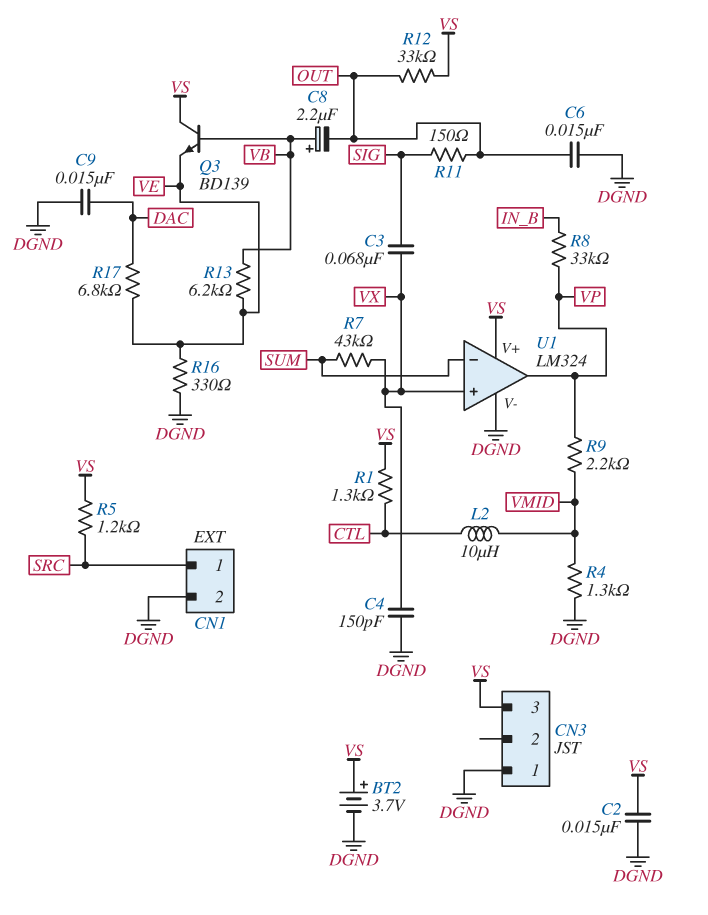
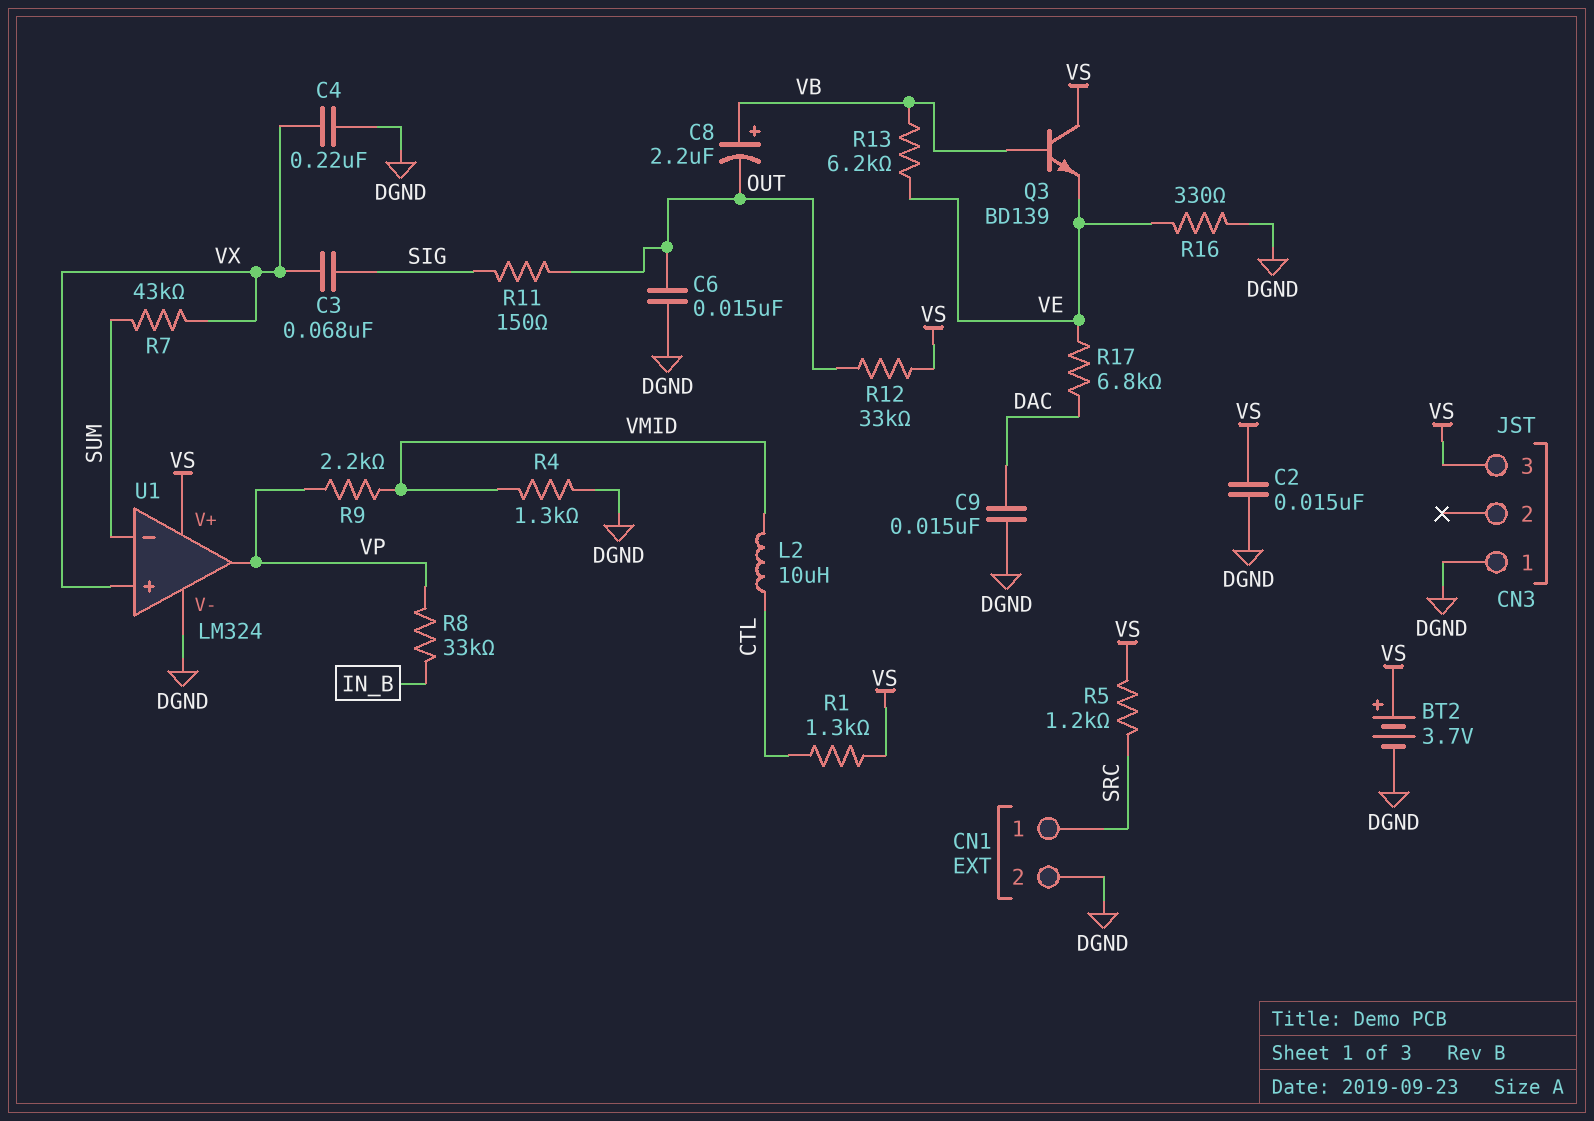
C4: 150pF (DGND, VX) -> 220nF (DGND, VX)

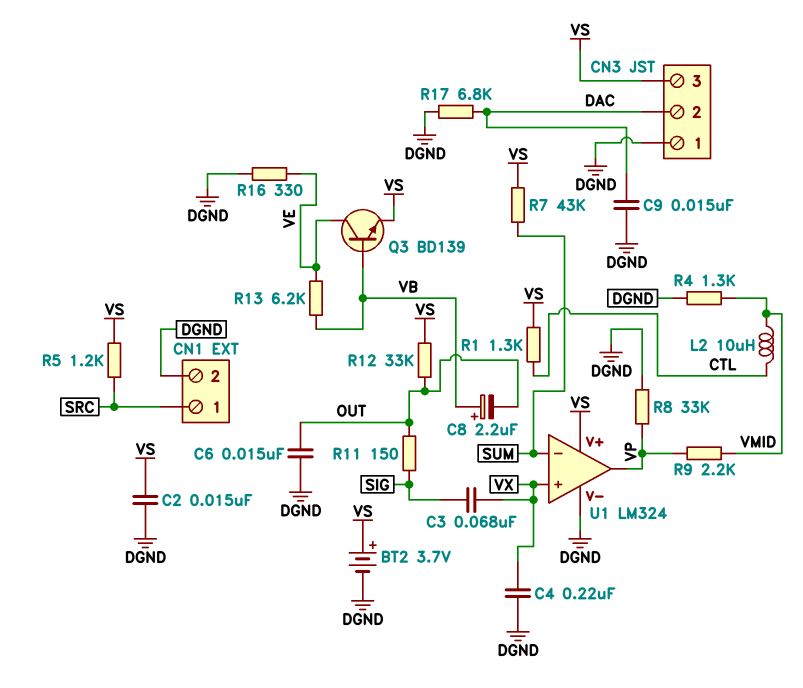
CN3 pin 2: none -> DAC
Q3: NPN BD139 (B VB, C VS, E VE) -> NPN BD139 (B VB, C VE, E VS)
R7: 43k (SUM, VX) -> 43k (SUM, VS)
R8: 33k (IN_B, VP) -> 33k (DGND, VP)
R17: 6.8k (DAC, VE) -> 6.8k (DAC, DGND)

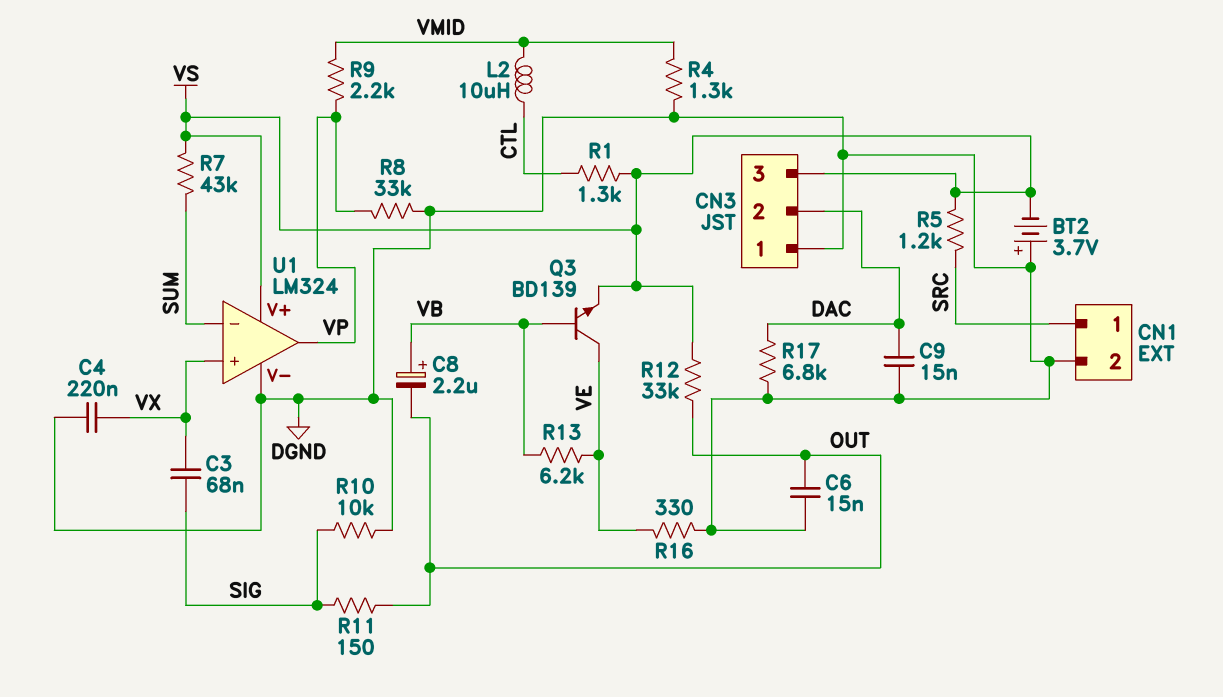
BT2: 3.7V (plus VS, minus DGND) -> 3.7V (plus DGND, minus VS)
C2: 15nF (DGND, VS) -> none
R10: none -> 10k (DGND, SIG)

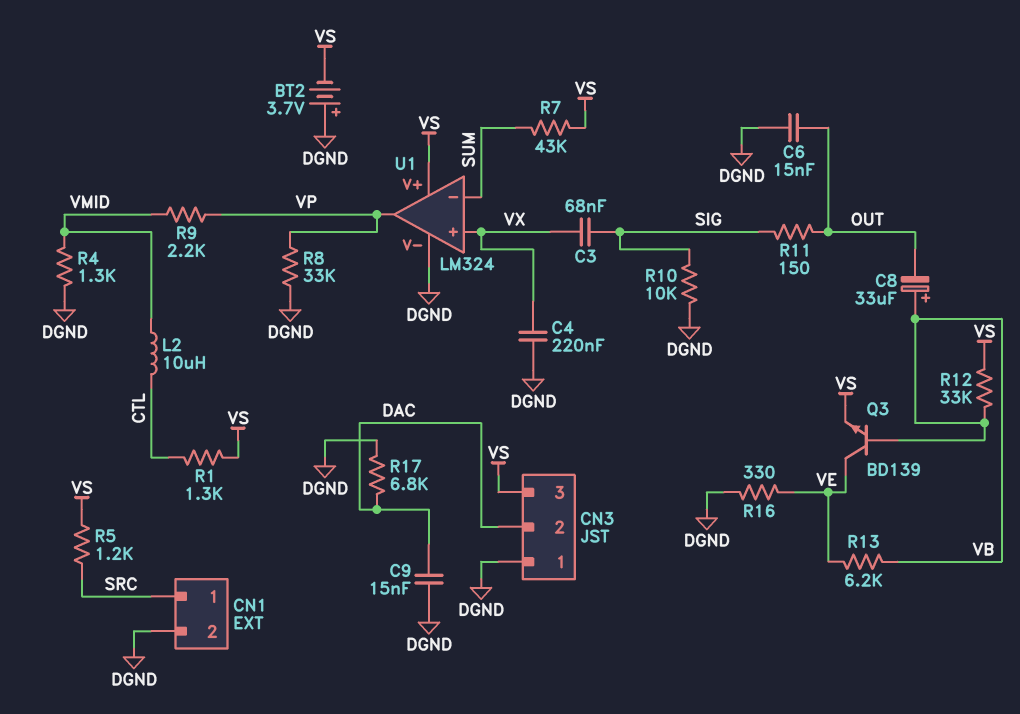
C8: 2.2uF (plus VB, minus OUT) -> 33uF (plus VB, minus OUT)
R12: 33k (OUT, VS) -> 33k (VB, VS)

